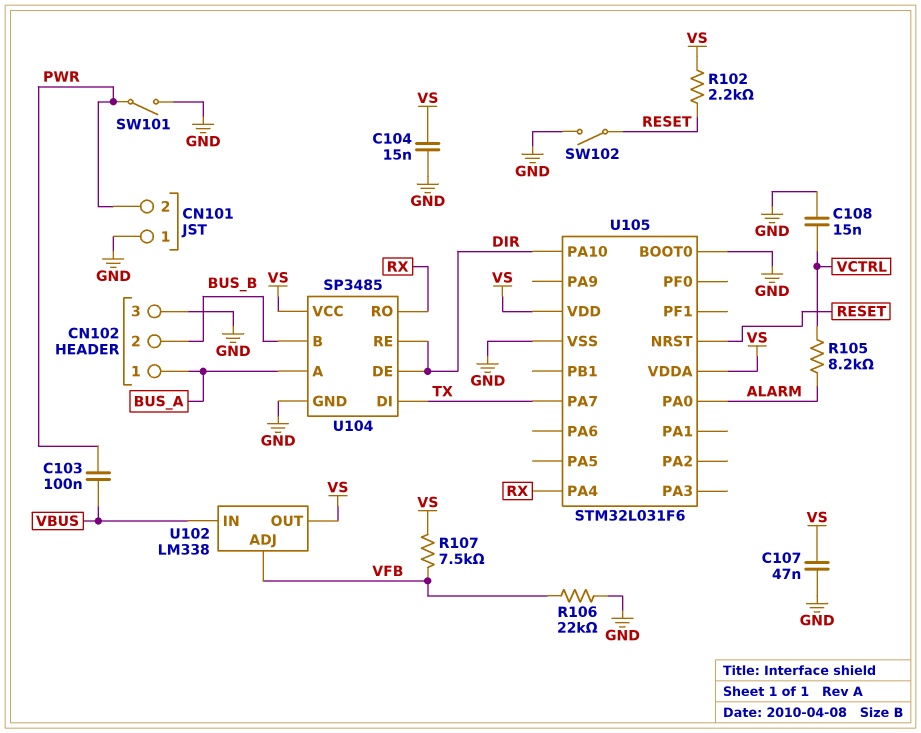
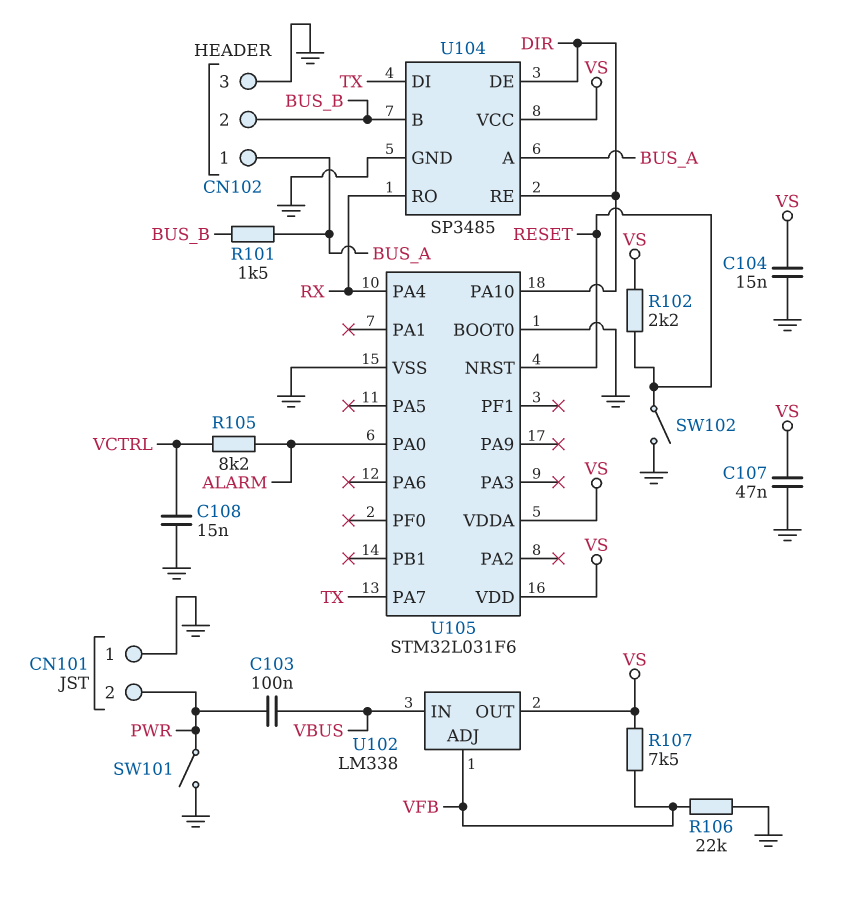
R101: none -> 1.5k (BUS_A, BUS_B)

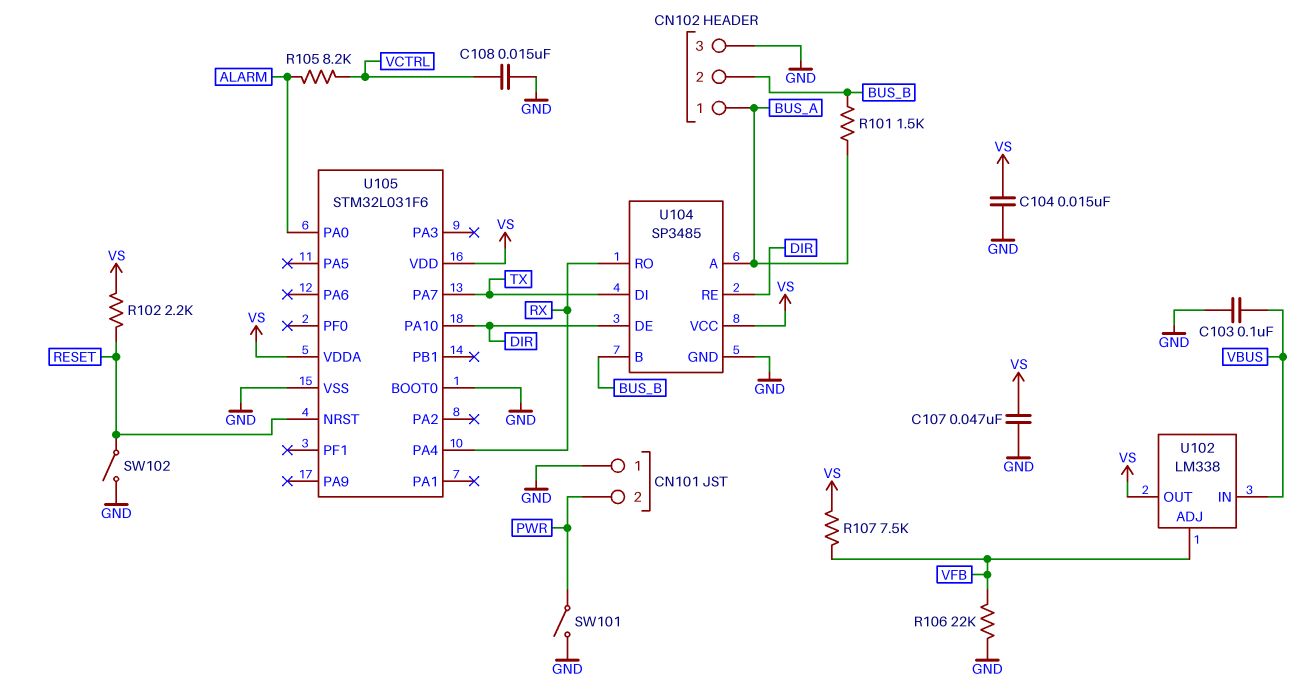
C103: 100nF (PWR, VBUS) -> 100nF (GND, VBUS)

